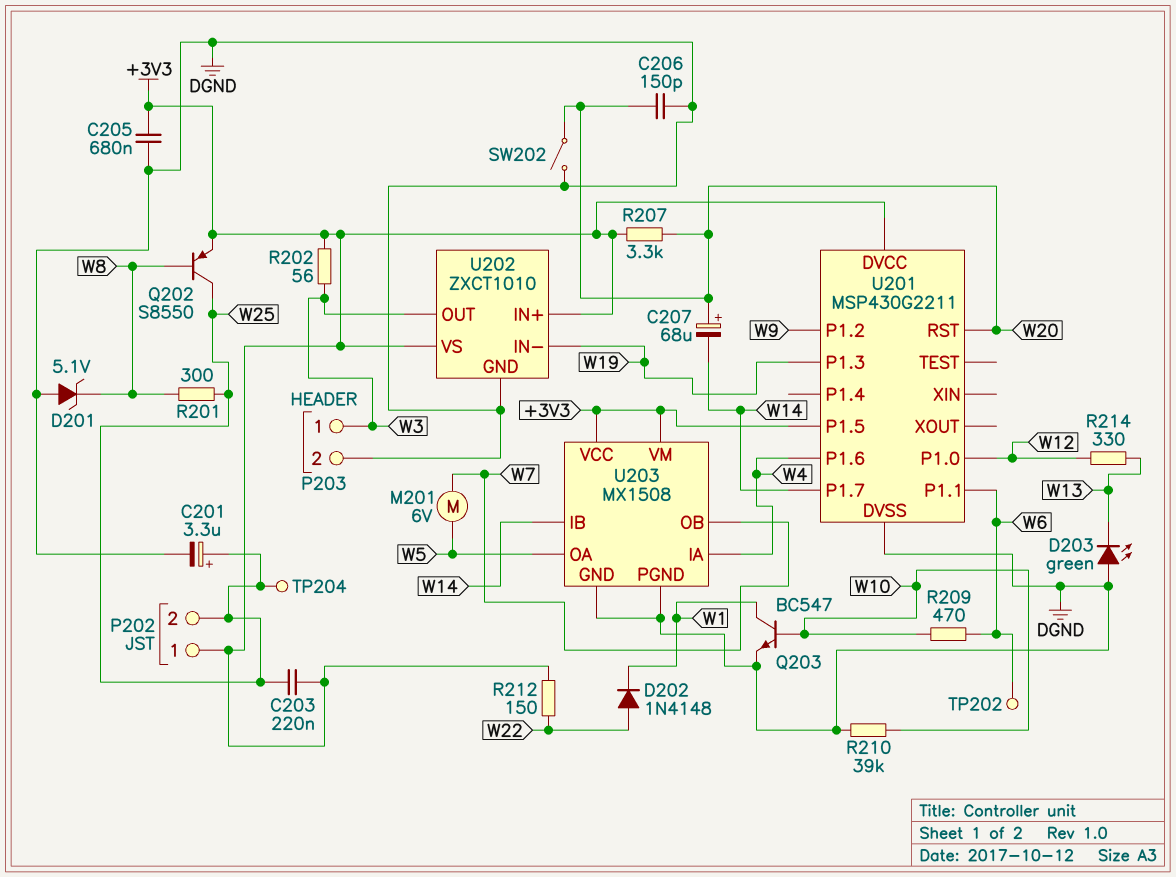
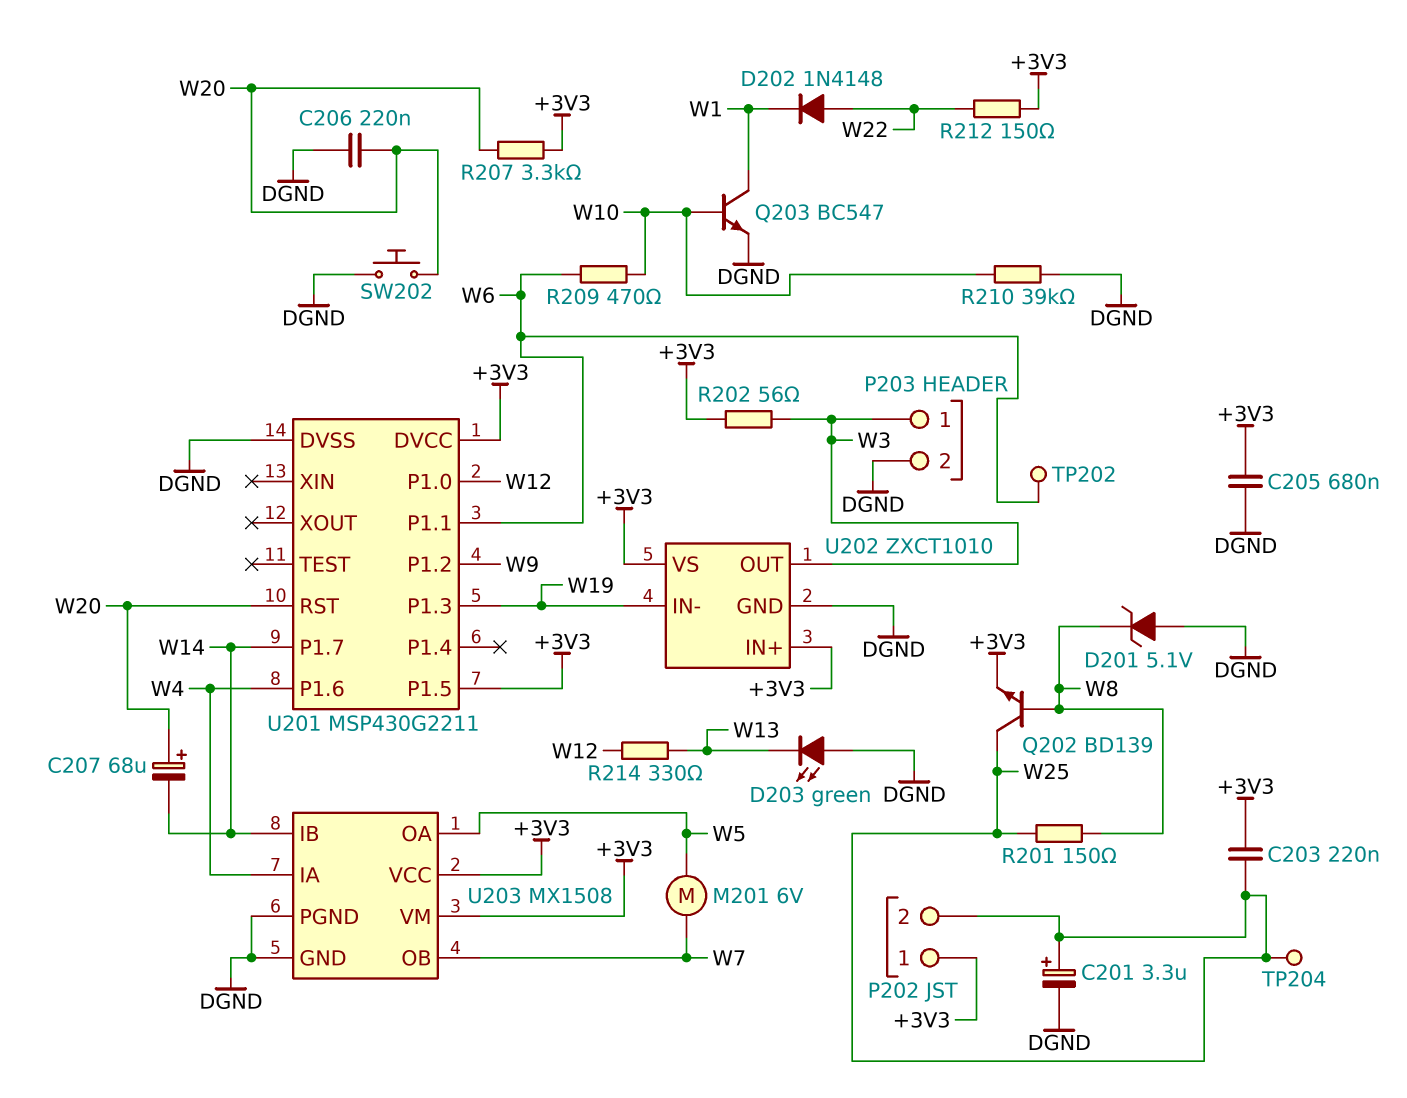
C206: 150pF (DGND, W20) -> 220nF (DGND, W20)
Q202: PNP S8550 (B W8, C W25, E +3V3) -> NPN BD139 (B W8, C W25, E +3V3)
R201: 300 (W8, W25) -> 150 (W8, W25)
SW202: switch (DGND, W20) -> button (DGND, W20)

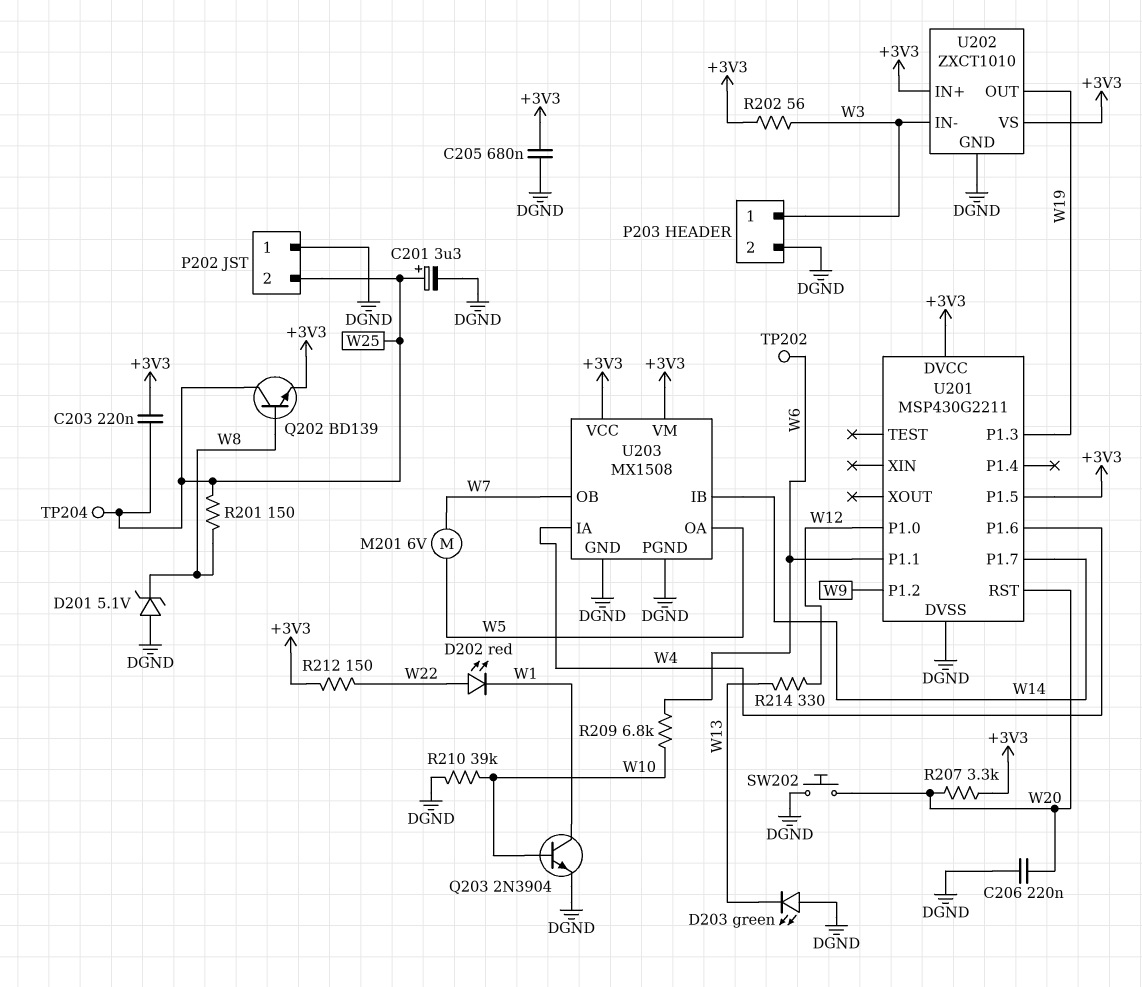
C207: 68uF (plus W20, minus W14) -> none
D202: diode 1N4148 (A W22, K W1) -> LED red (A W22, K W1)
P202 pin 1: +3V3 -> DGND
Q203: NPN BC547 (B W10, C W1, E DGND) -> NPN 2N3904 (B W10, C W1, E DGND)
R209: 470 (W6, W10) -> 6.8k (W6, W10)
U202 pin IN-: W19 -> W3
U202 pin OUT: W3 -> W19

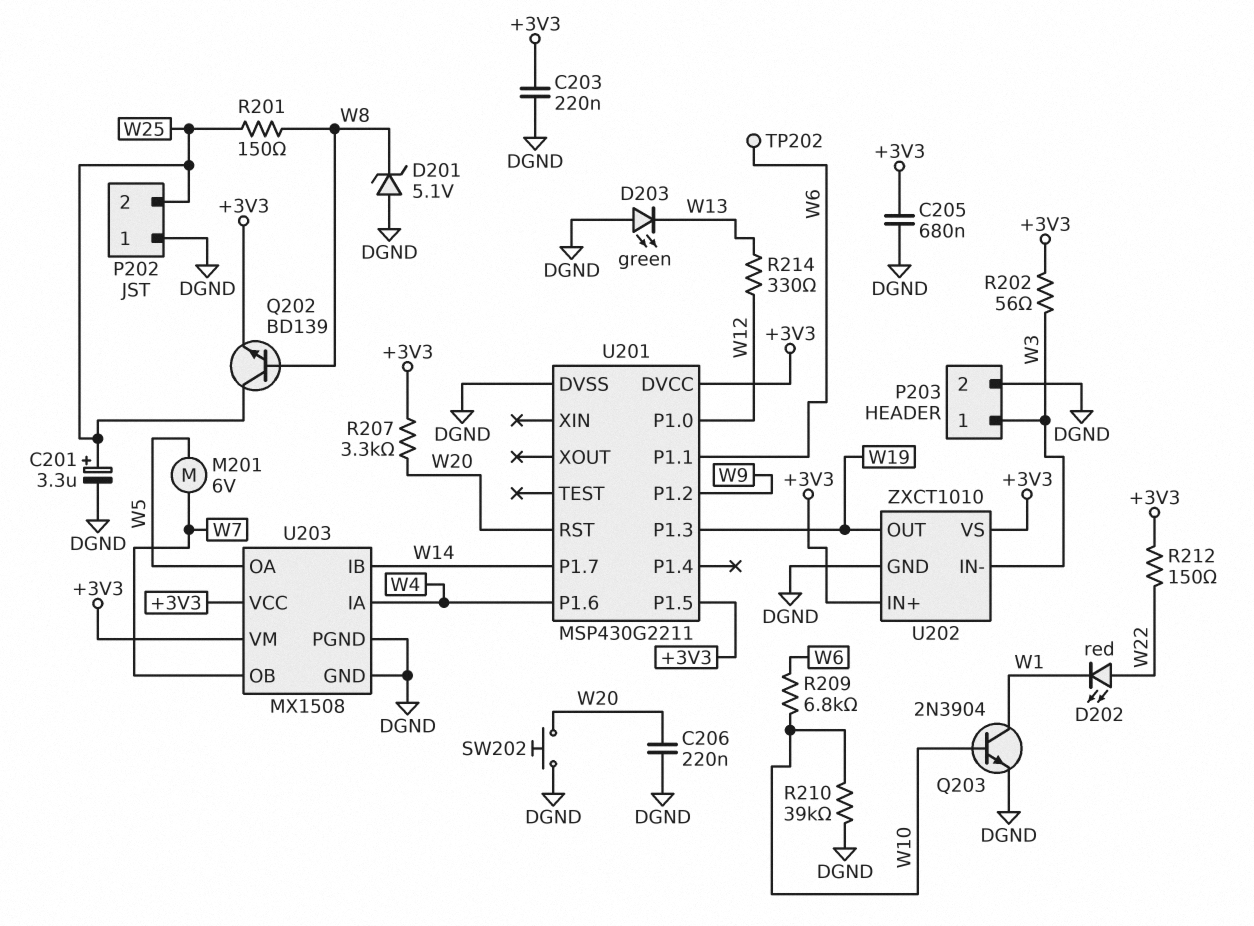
C203: 220nF (+3V3, W25) -> 220nF (+3V3, DGND)
TP204: test point (W25) -> none

